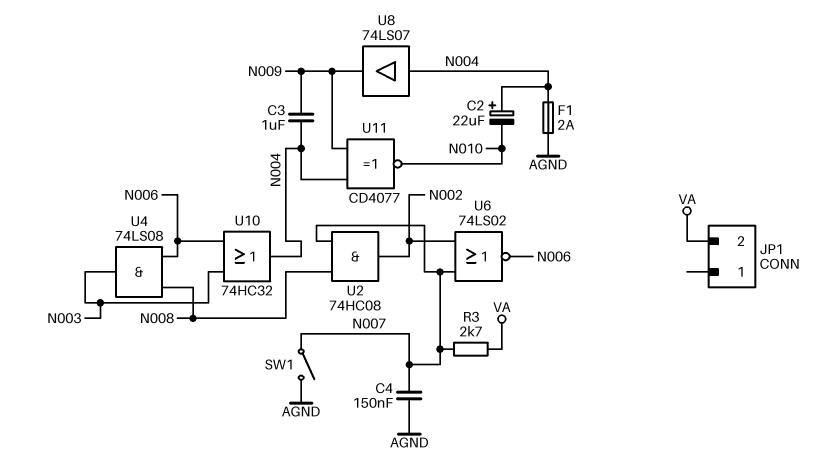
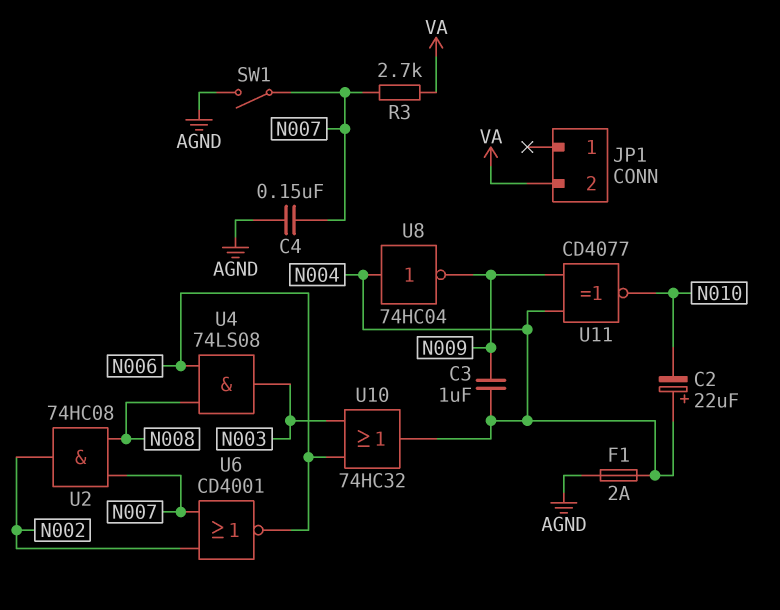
U6: NOR 74LS02 (in N002, in N007, out N006) -> NOR CD4001 (in N002, in N007, out N006)
U8: buffer 74LS07 (in N004, out N009) -> NOT 74HC04 (in N004, out N009)

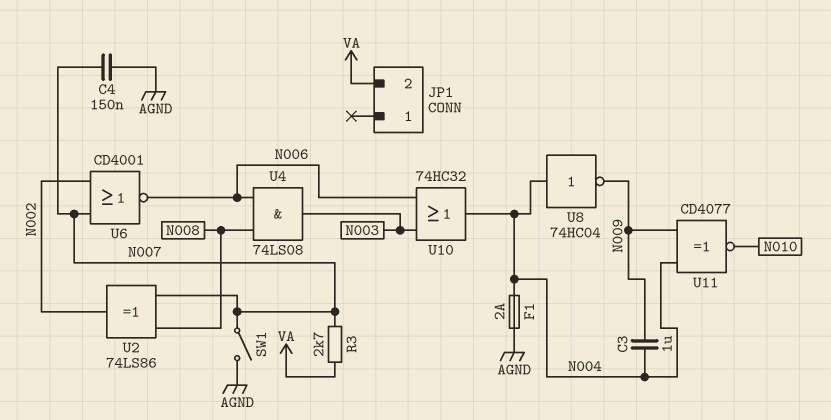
C2: 22uF (plus N004, minus N010) -> none
U2: AND 74HC08 (in N007, in N008, out N002) -> XOR 74LS86 (in N007, in N008, out N002)

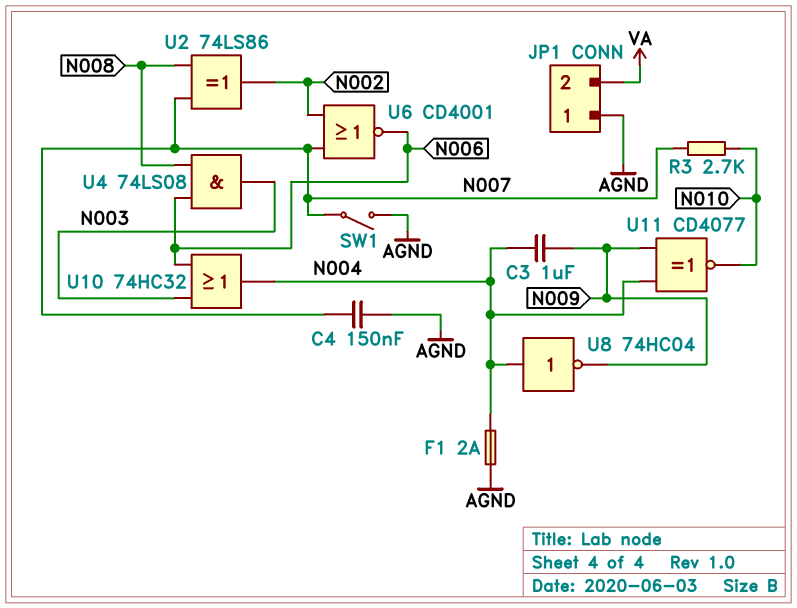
JP1 pin 1: none -> AGND
R3: 2.7k (N007, VA) -> 2.7k (N007, N010)

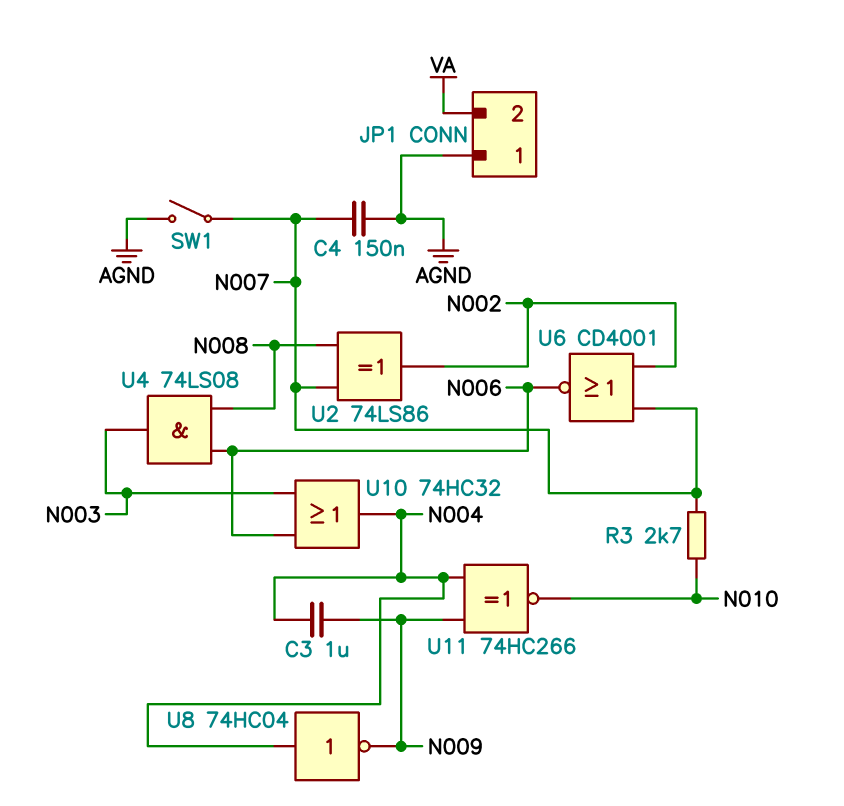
F1: 2A (AGND, N004) -> none
U11: XNOR CD4077 (in N004, in N009, out N010) -> XNOR 74HC266 (in N004, in N009, out N010)

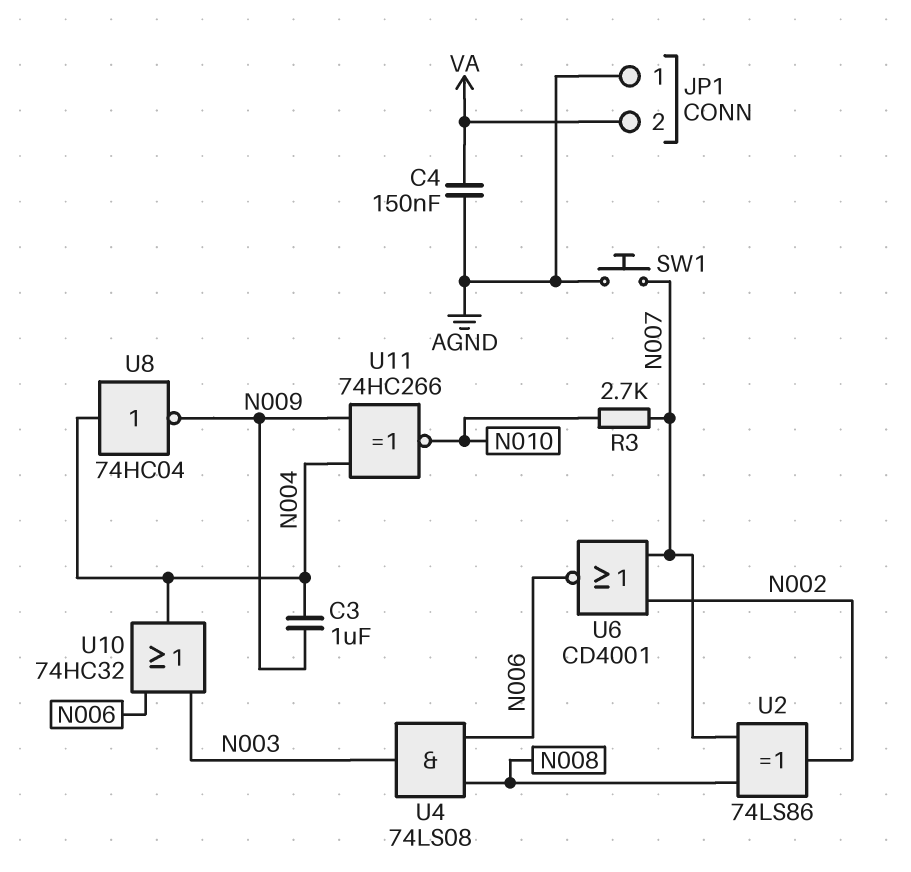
C4: 150nF (AGND, N007) -> 150nF (AGND, VA)
SW1: switch (AGND, N007) -> button (AGND, N007)

